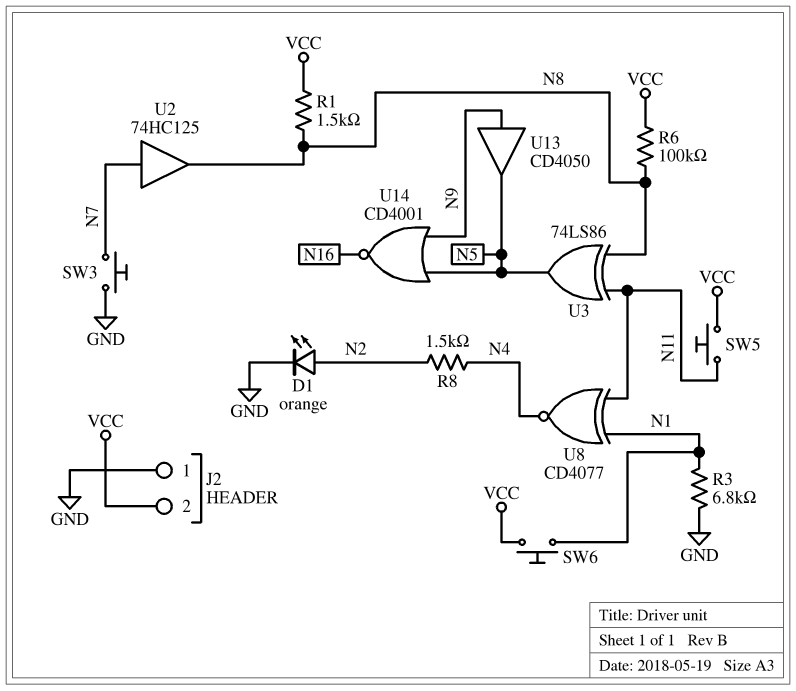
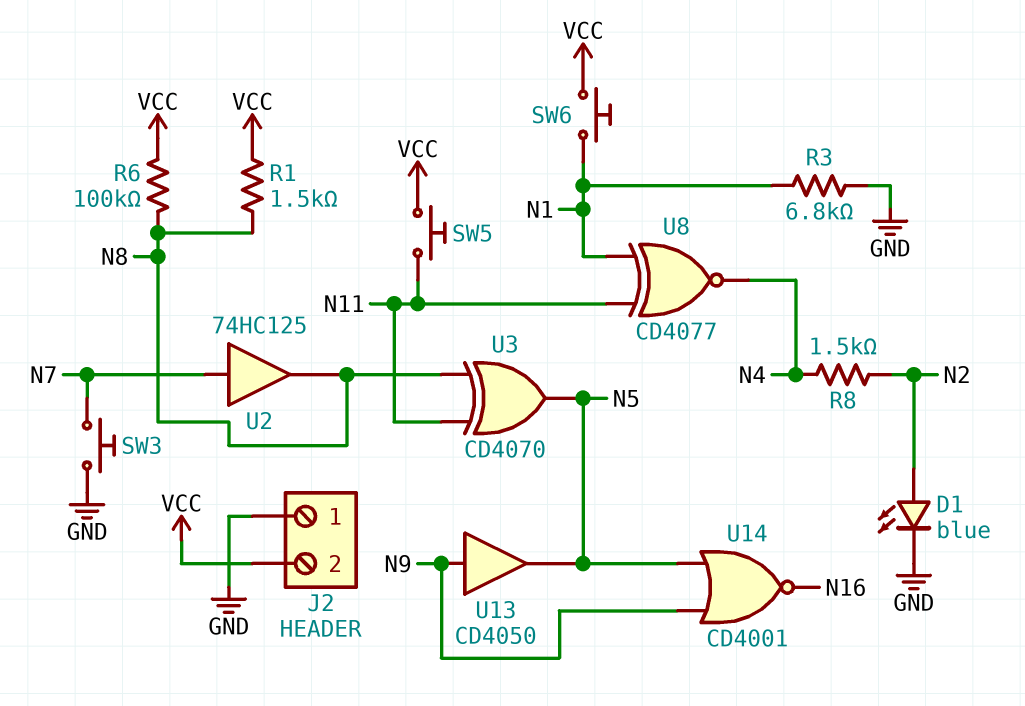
D1: LED orange (A N2, K GND) -> LED blue (A N2, K GND)
U3: XOR 74LS86 (in N8, in N11, out N5) -> XOR CD4070 (in N8, in N11, out N5)

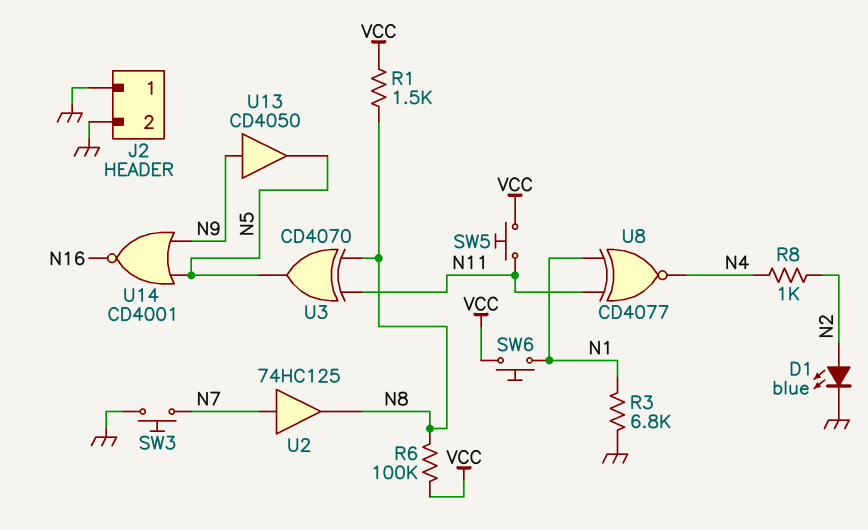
J2 pin 2: VCC -> GND
R8: 1.5k (N2, N4) -> 1k (N2, N4)

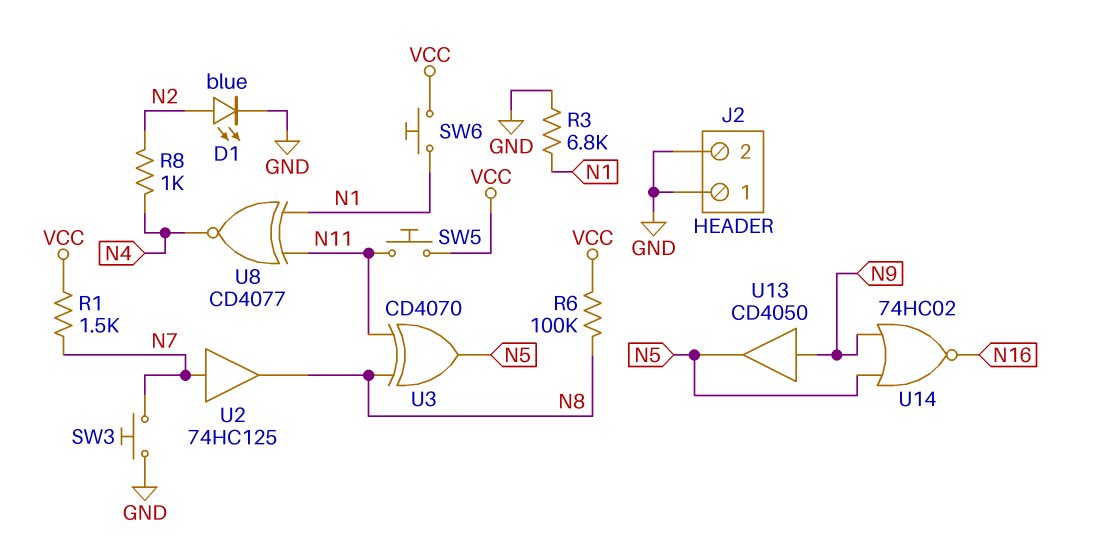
R1: 1.5k (N8, VCC) -> 1.5k (N7, VCC)
U14: NOR CD4001 (in N5, in N9, out N16) -> NOR 74HC02 (in N5, in N9, out N16)

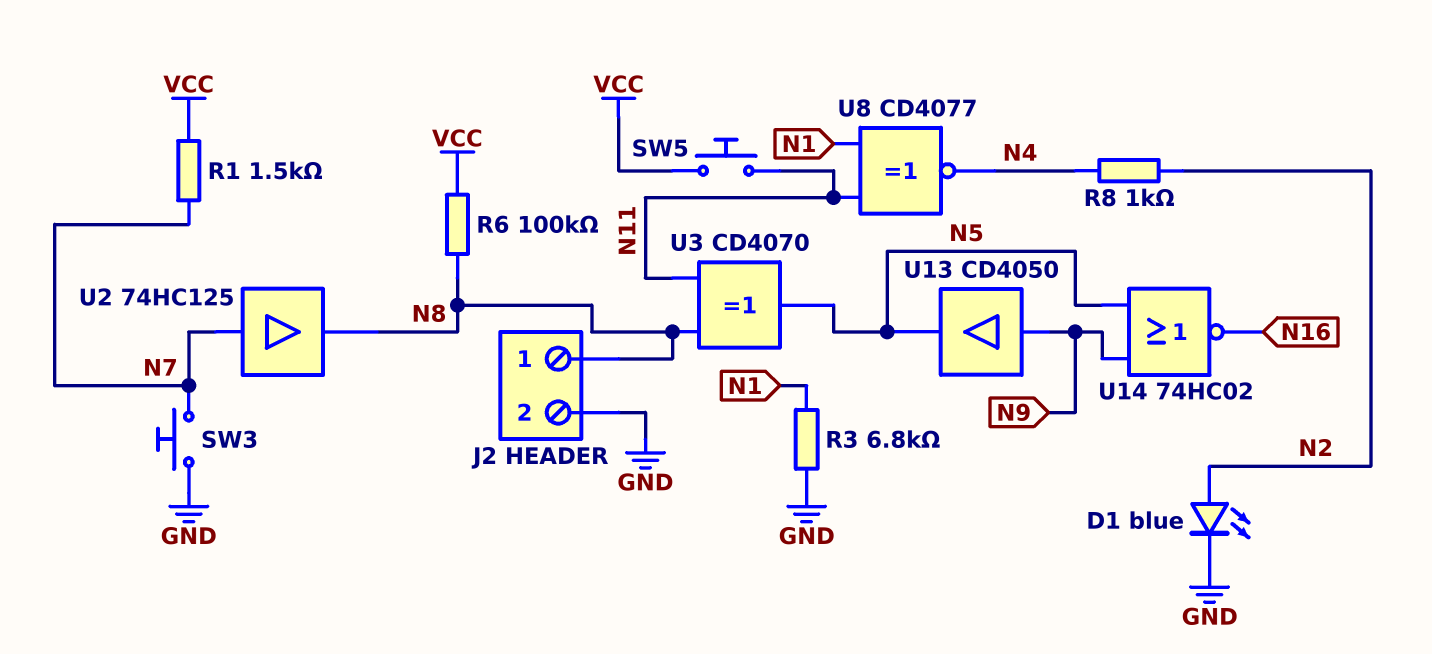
J2 pin 1: GND -> N8
SW6: button (N1, VCC) -> none

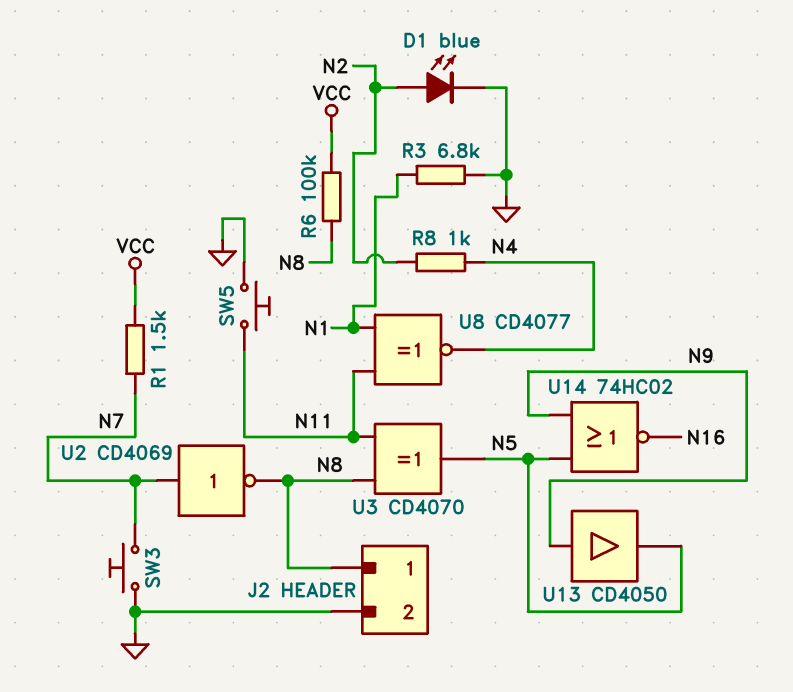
SW5: button (N11, VCC) -> button (GND, N11)
U2: buffer 74HC125 (in N7, out N8) -> NOT CD4069 (in N7, out N8)

